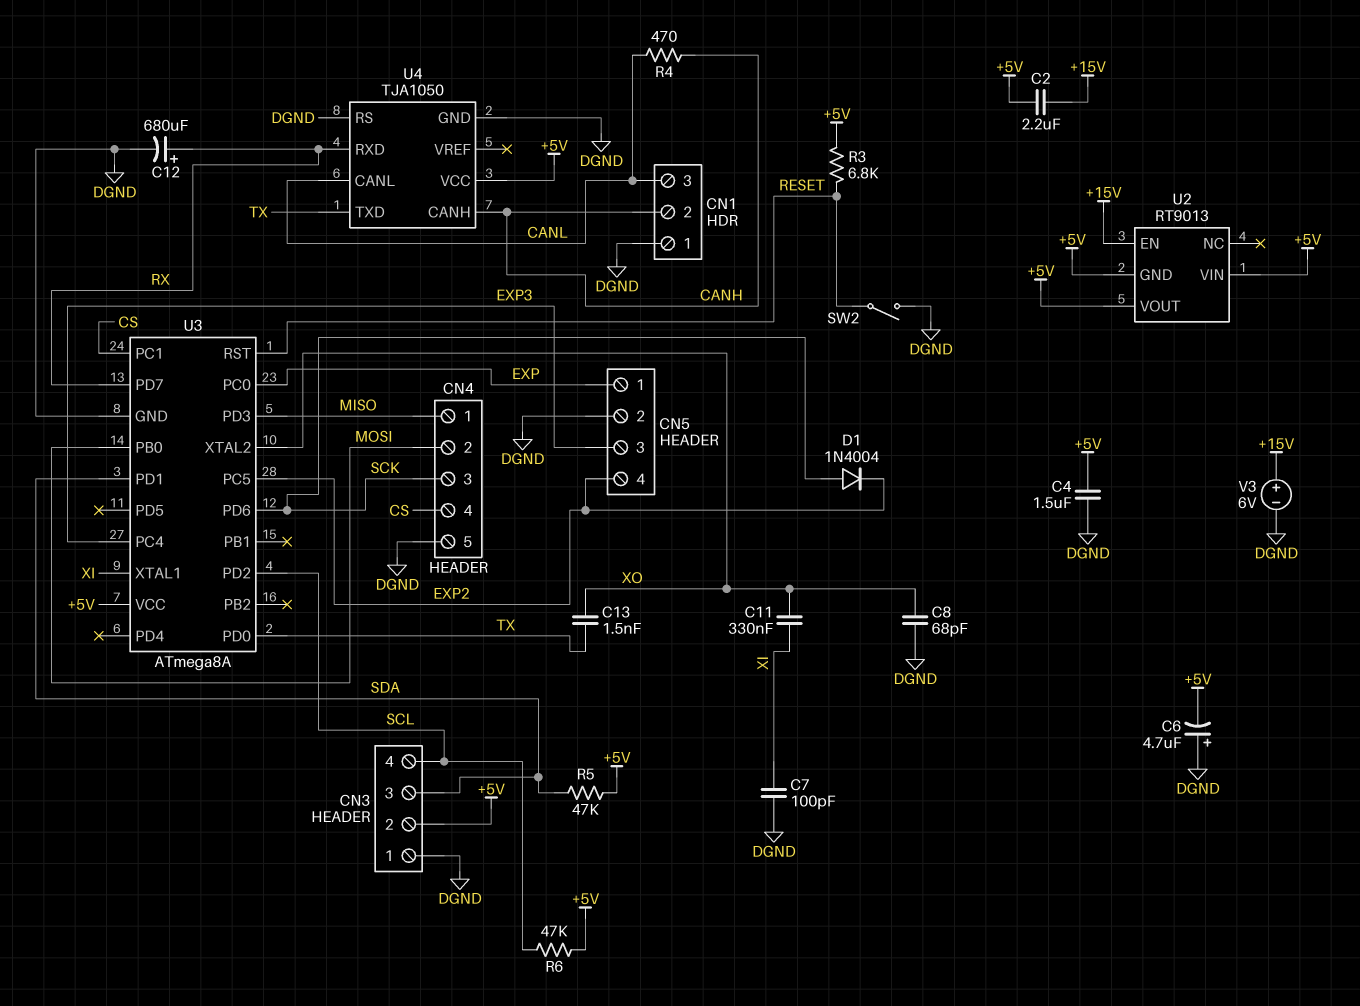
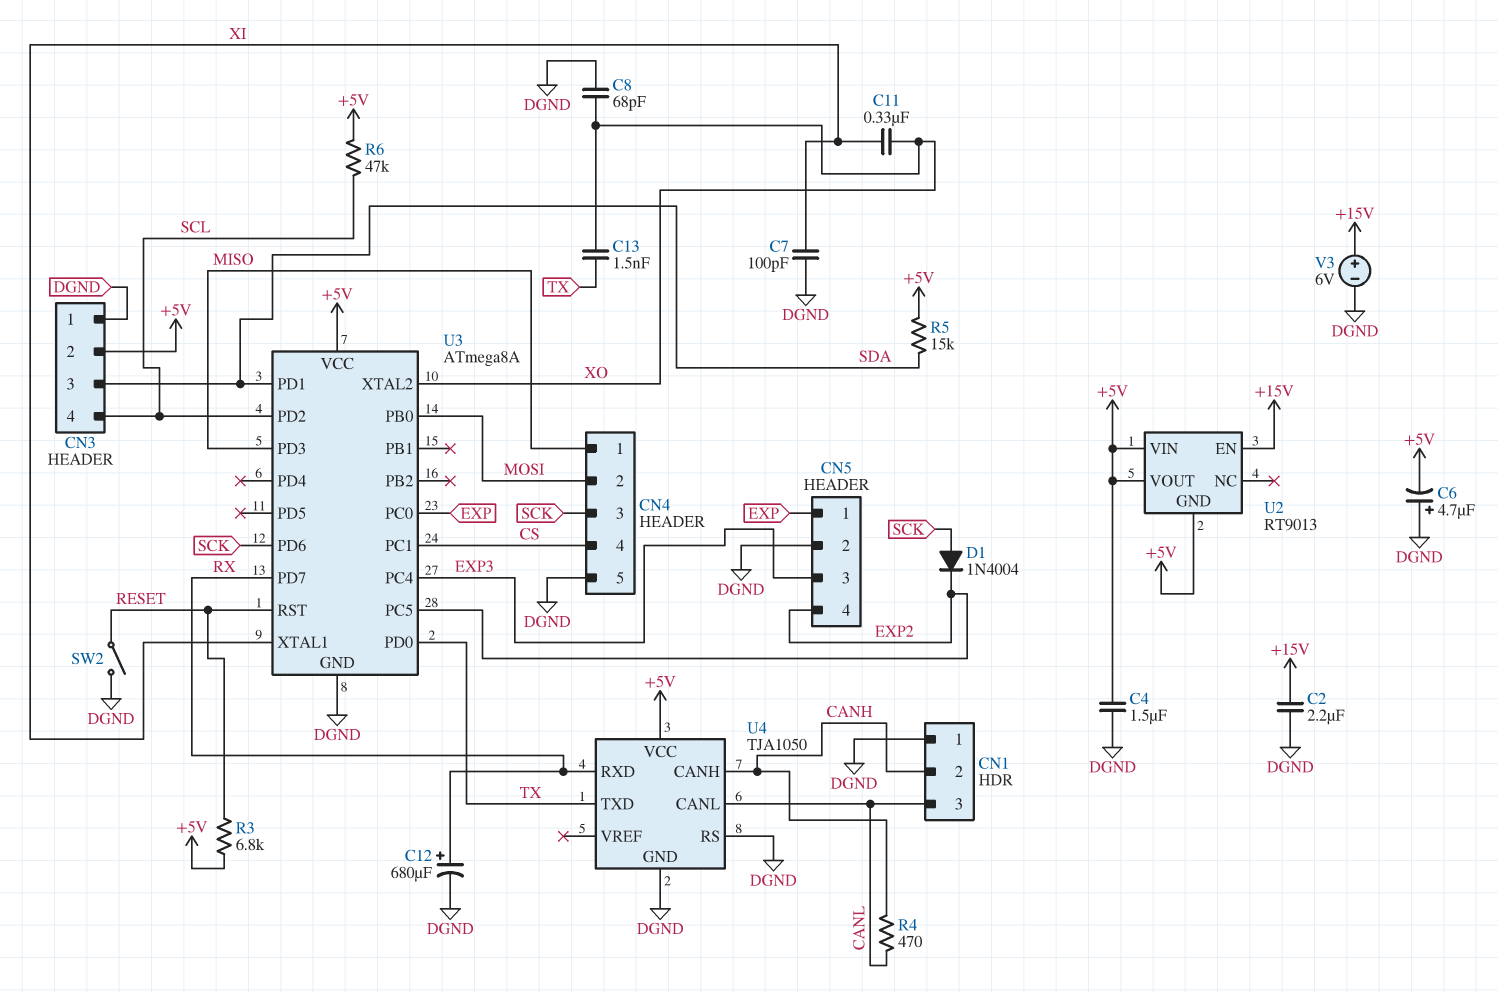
C2: 2.2uF (+5V, +15V) -> 2.2uF (+15V, DGND)
R5: 47k (+5V, SDA) -> 15k (+5V, SDA)

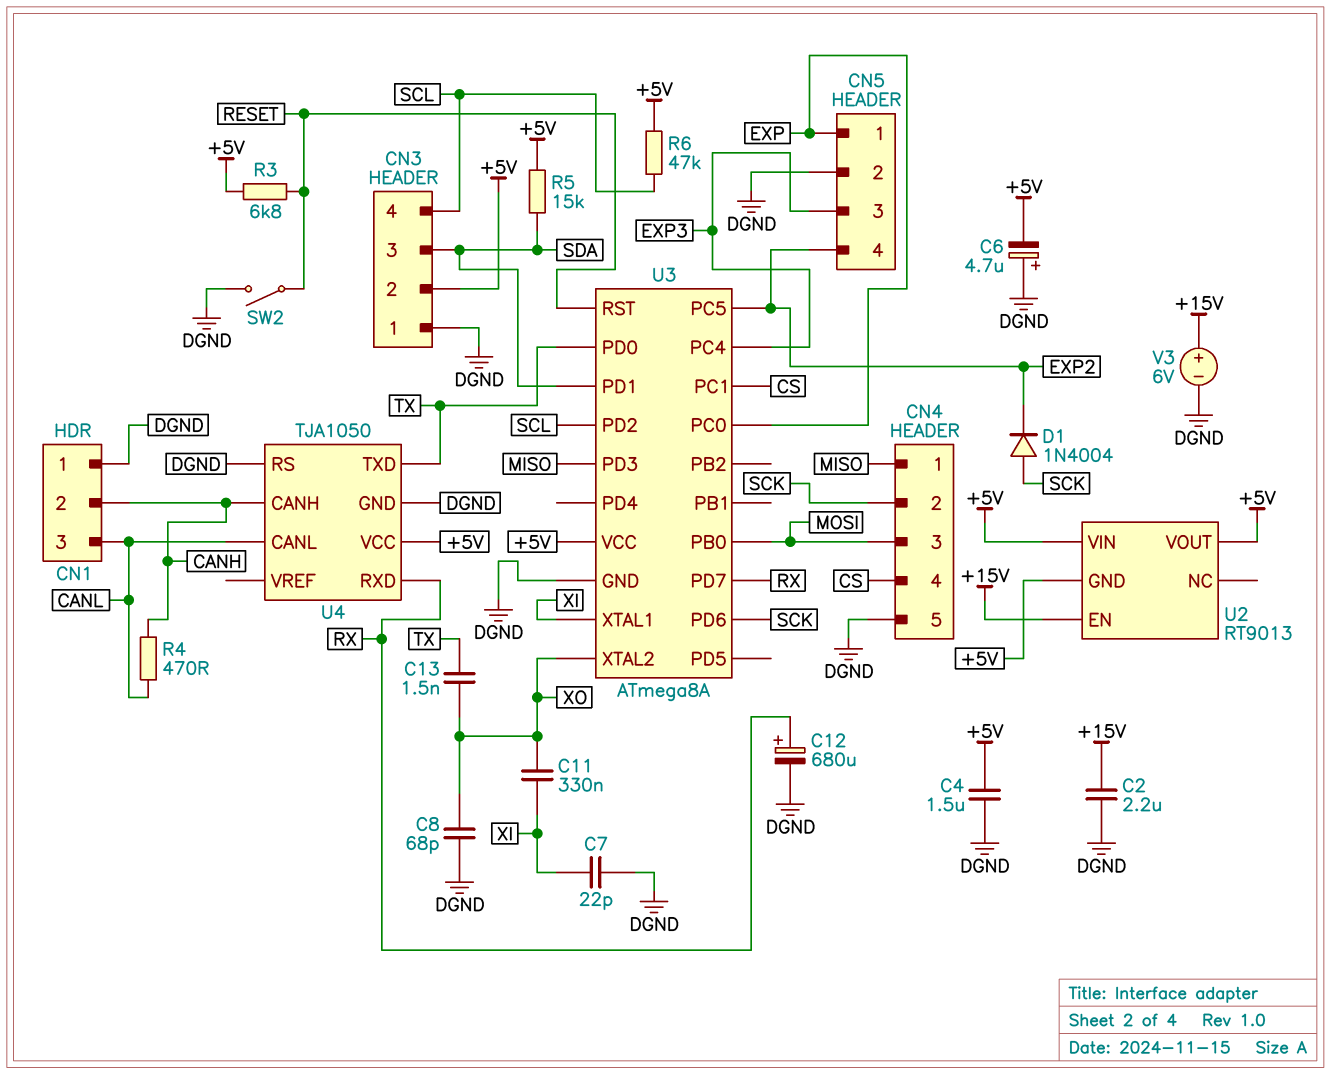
C7: 100pF (DGND, XI) -> 22pF (DGND, XI)
CN4 pin 2: MOSI -> SCK
CN4 pin 3: SCK -> MOSI

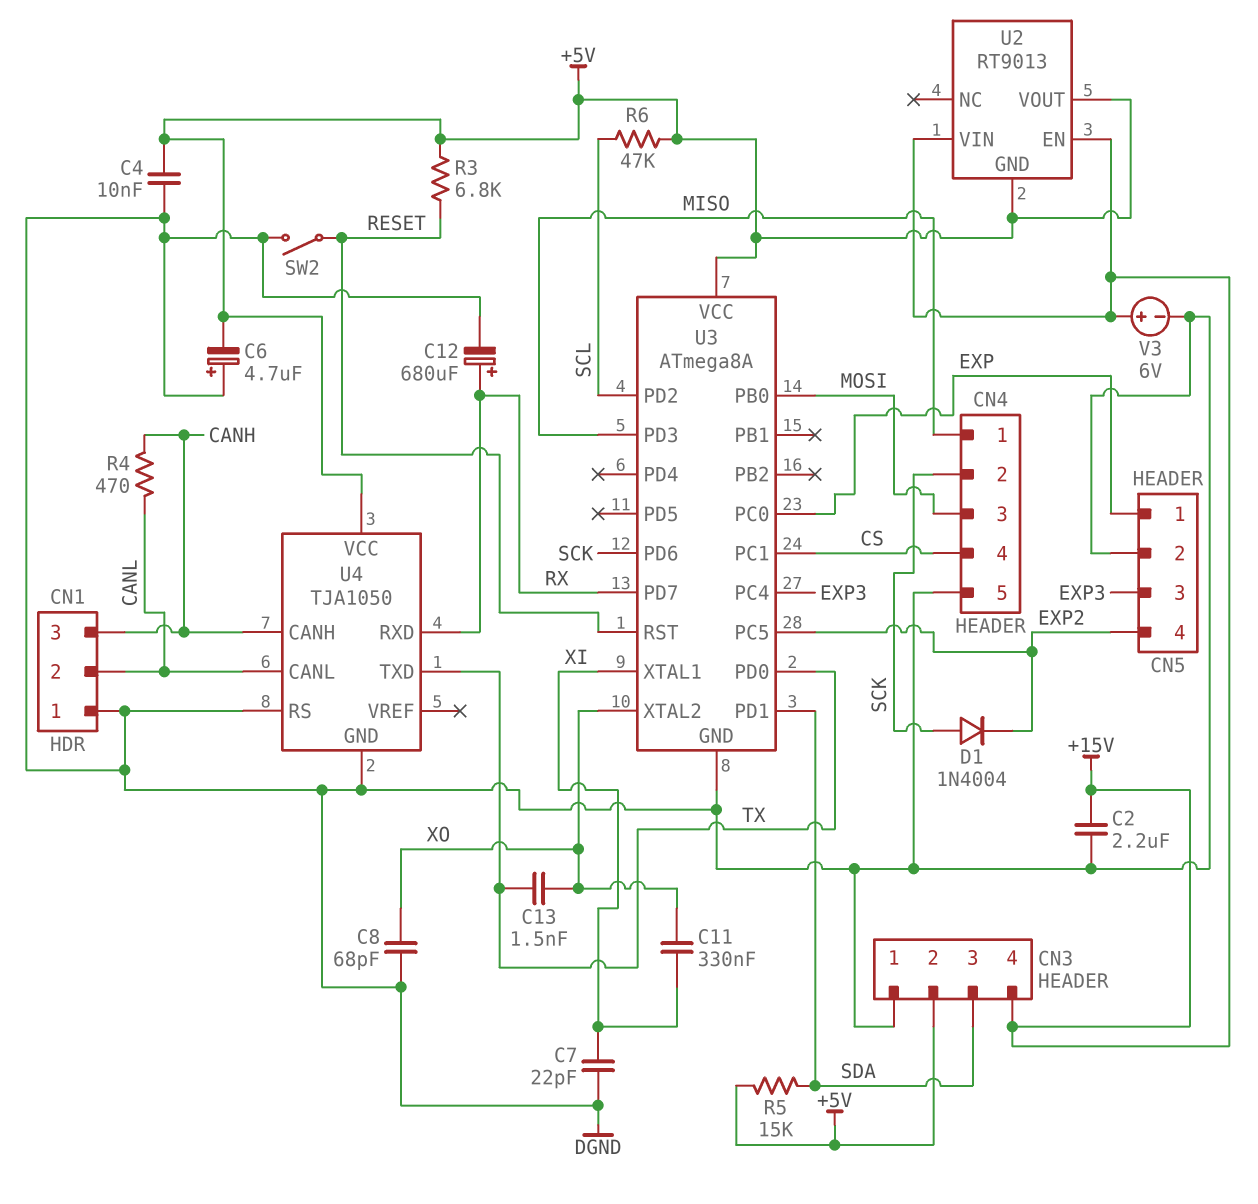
C4: 1.5uF (+5V, DGND) -> 10nF (+5V, DGND)
CN1 pin 2: CANH -> CANL
CN1 pin 3: CANL -> CANH
CN3 pin 4: SCL -> +15V
U2 pin VIN: +5V -> +15V

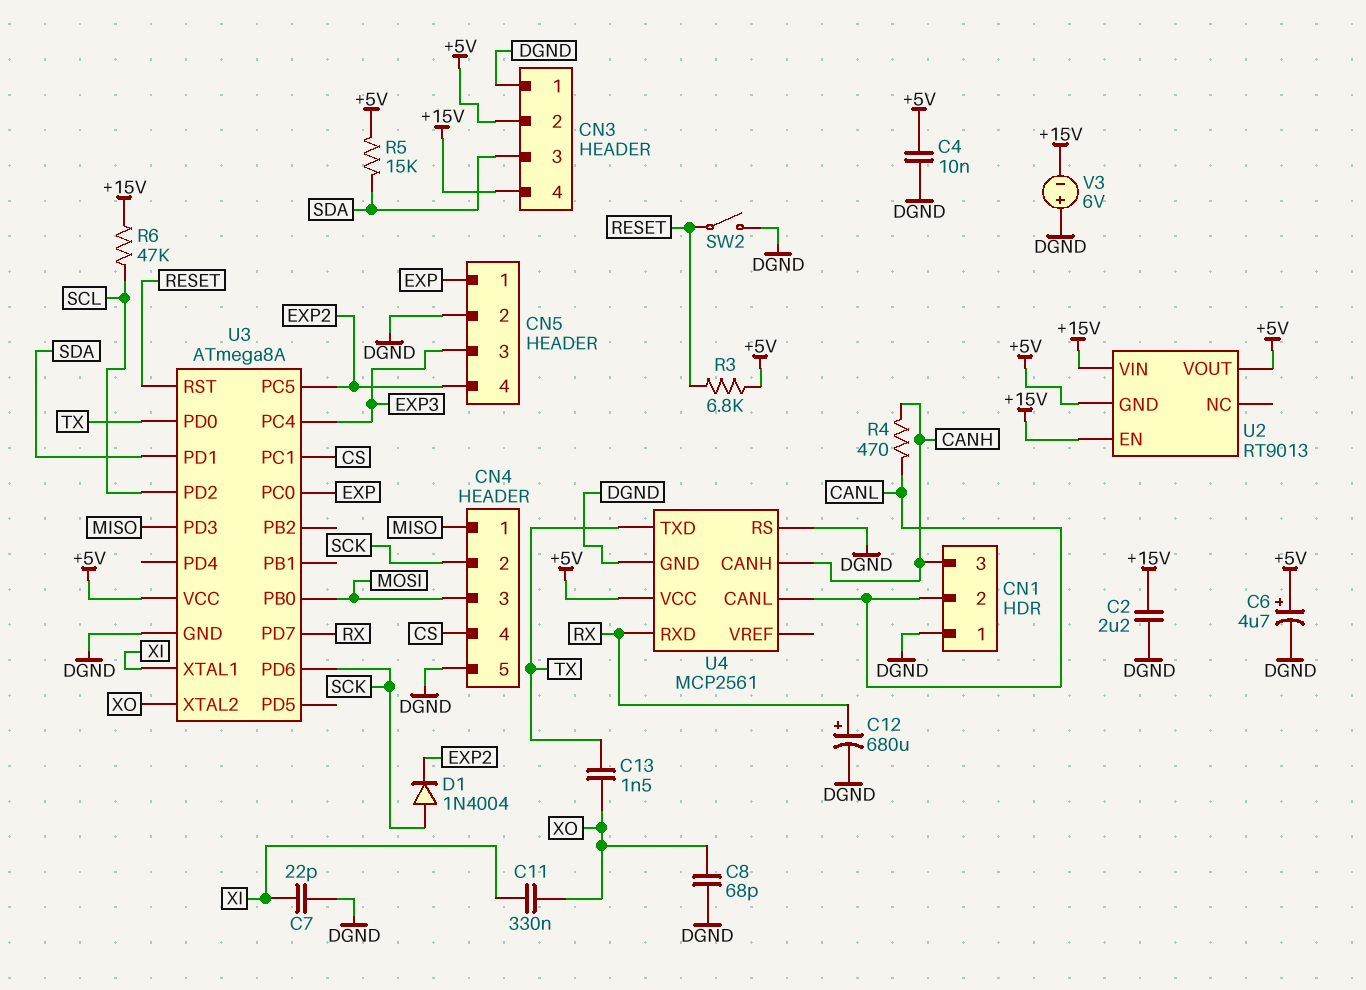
C6: 4.7uF (plus DGND, minus +5V) -> 4.7uF (plus +5V, minus DGND)
R6: 47k (+5V, SCL) -> 47k (+15V, SCL)
U4: TJA1050 -> MCP2561
V3: 6V (plus +15V, minus DGND) -> 6V (plus DGND, minus +15V)

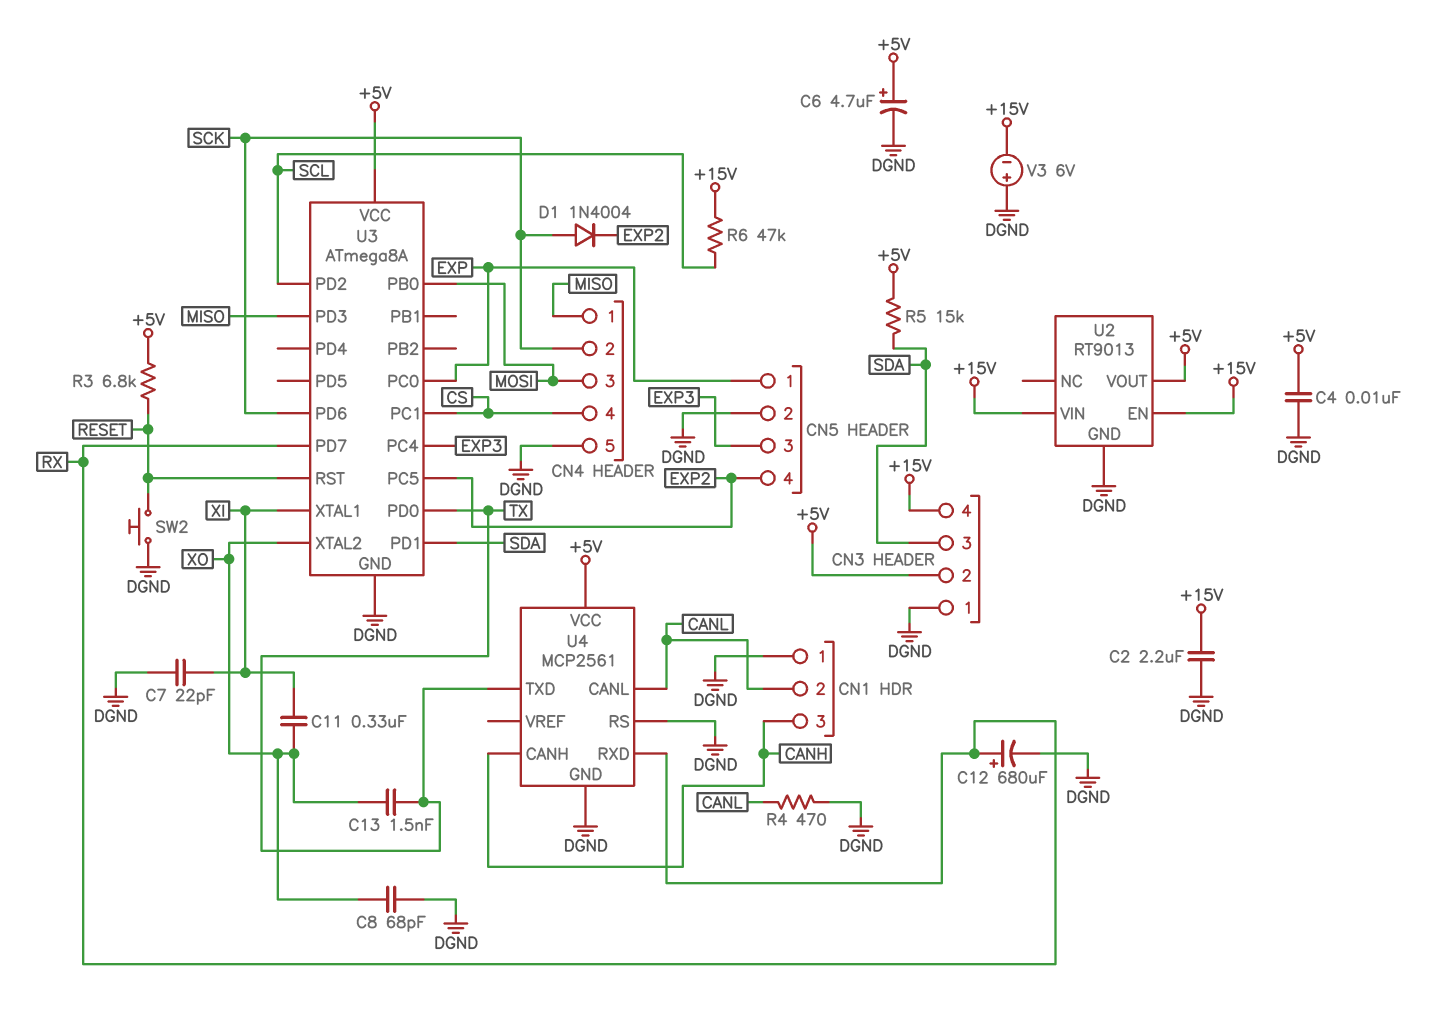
R4: 470 (CANH, CANL) -> 470 (CANL, DGND)
SW2: switch (DGND, RESET) -> button (DGND, RESET)
U2 pin GND: +5V -> DGND

